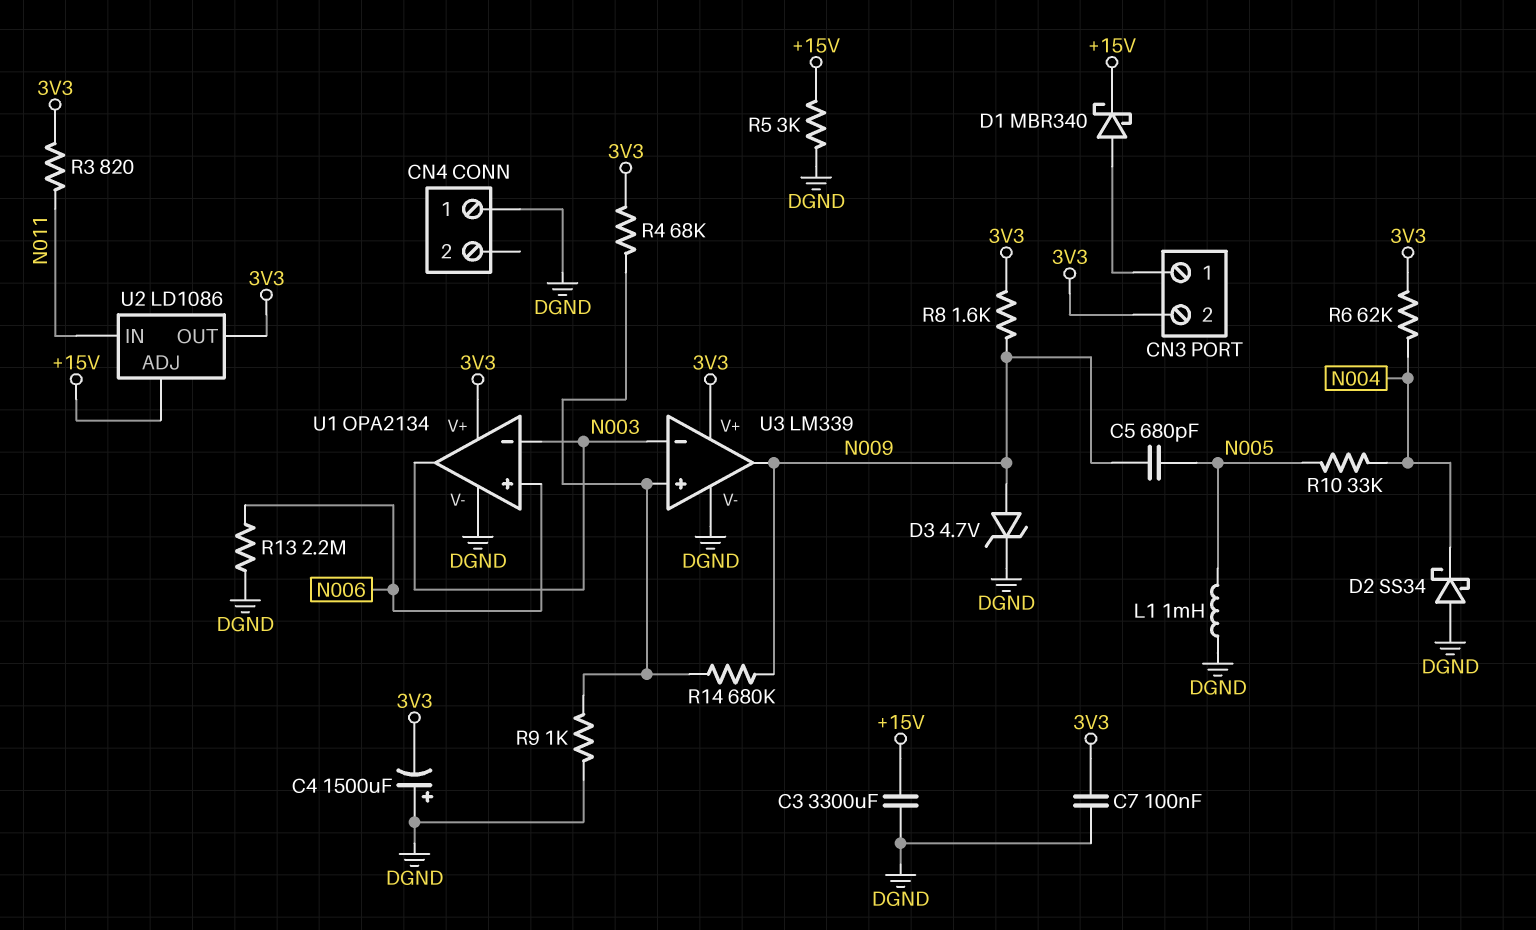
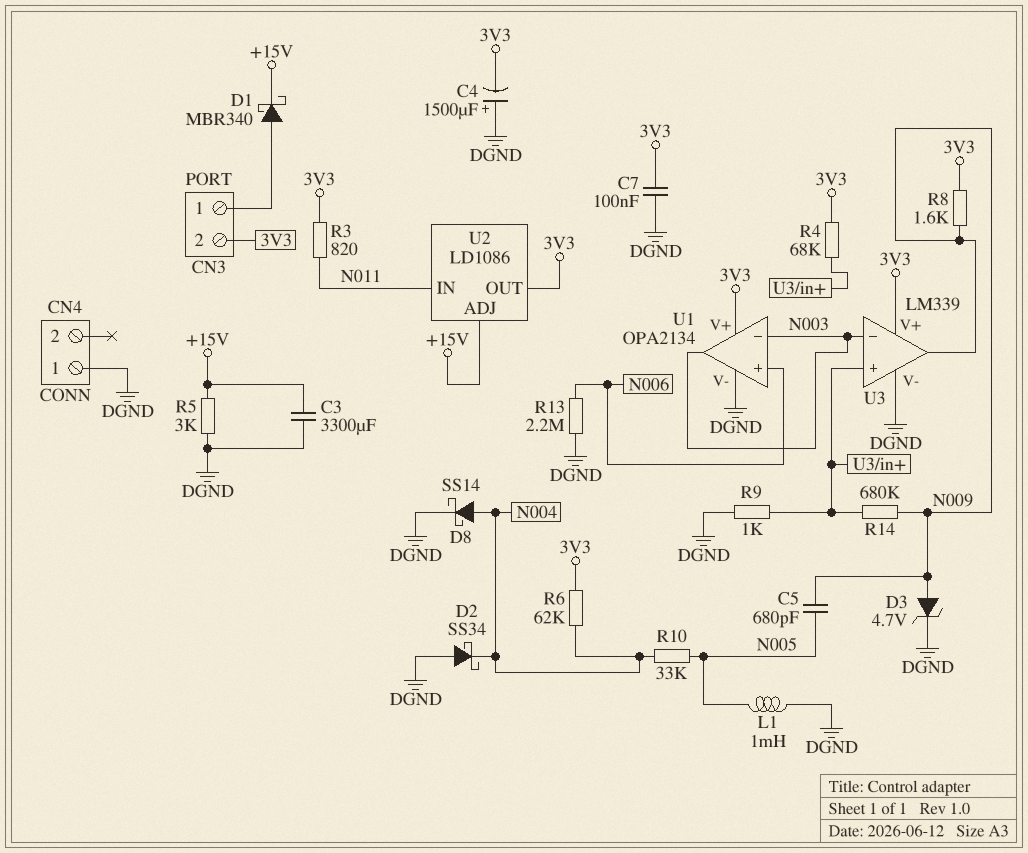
D8: none -> schottky SS14 (A N004, K DGND)

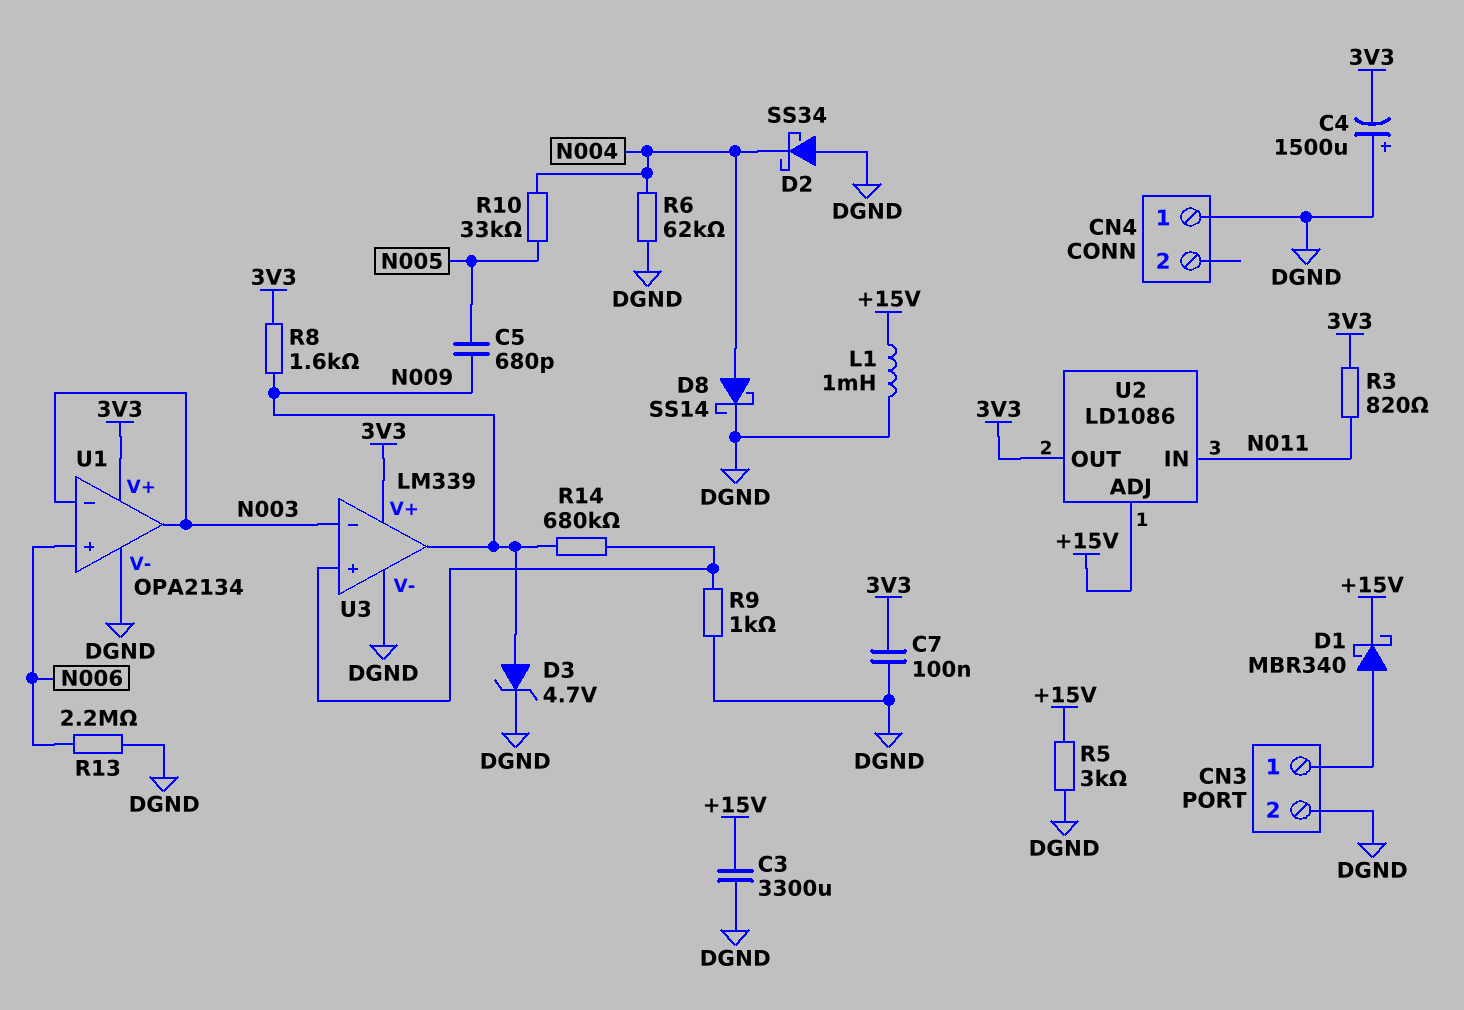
CN3 pin 2: 3V3 -> DGND
L1: 1mH (DGND, N005) -> 1mH (+15V, DGND)
R4: 68k (3V3, U3/in+) -> none
R6: 62k (3V3, N004) -> 62k (DGND, N004)

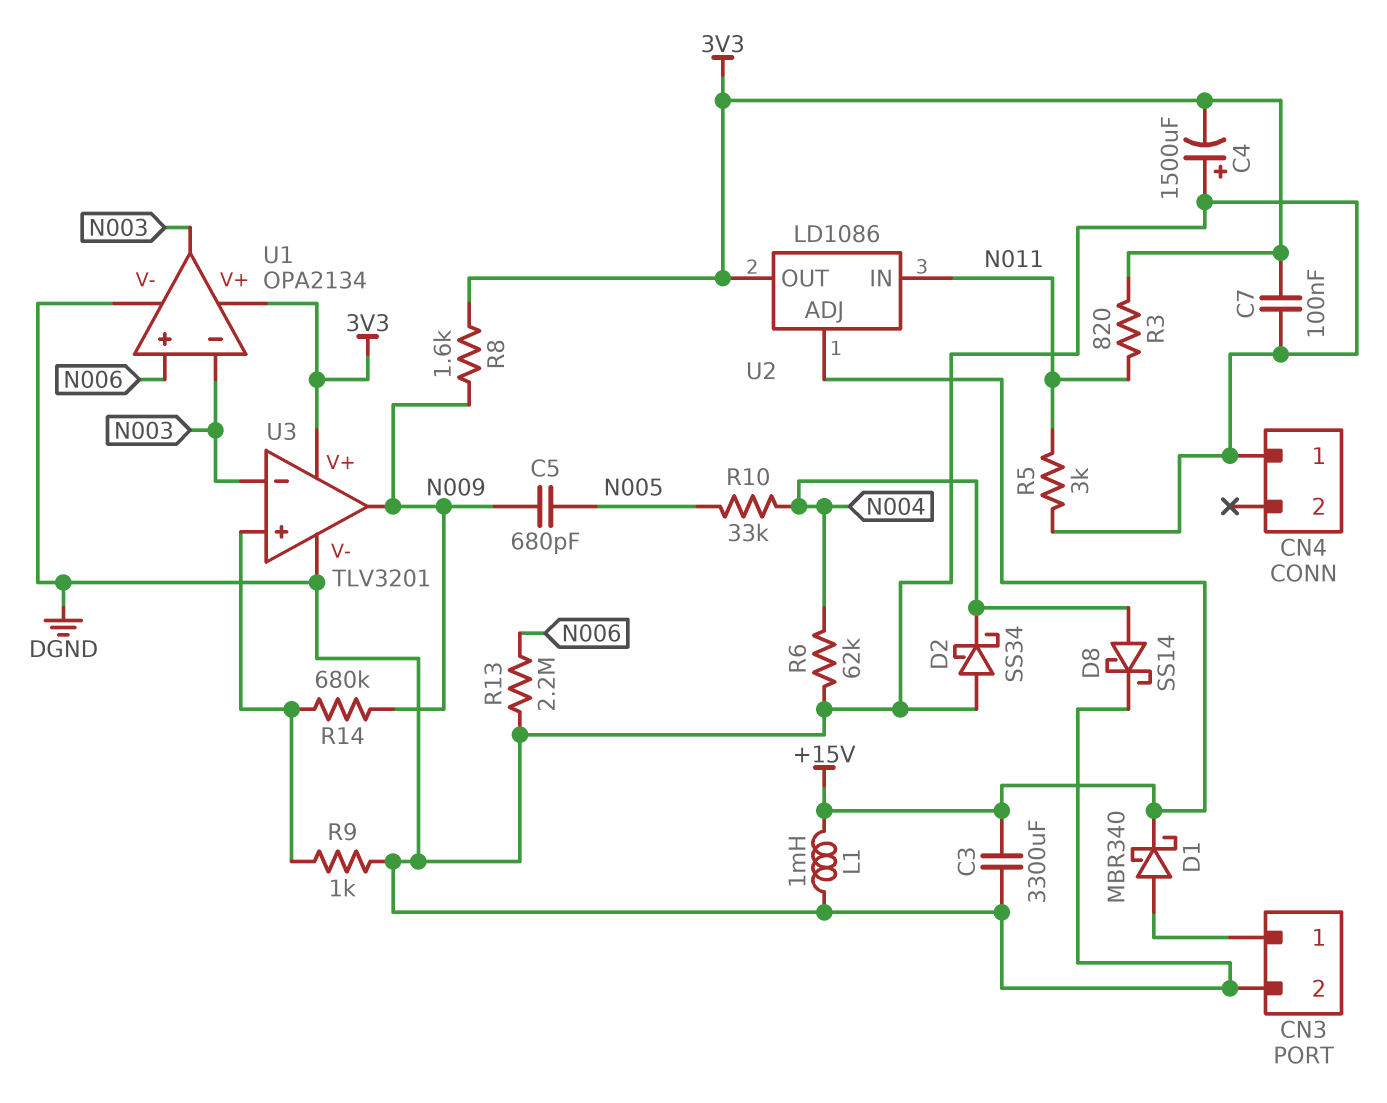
D3: zener 4.7V (A N009, K DGND) -> none
R5: 3k (+15V, DGND) -> 3k (DGND, N011)
U3: LM339 -> TLV3201

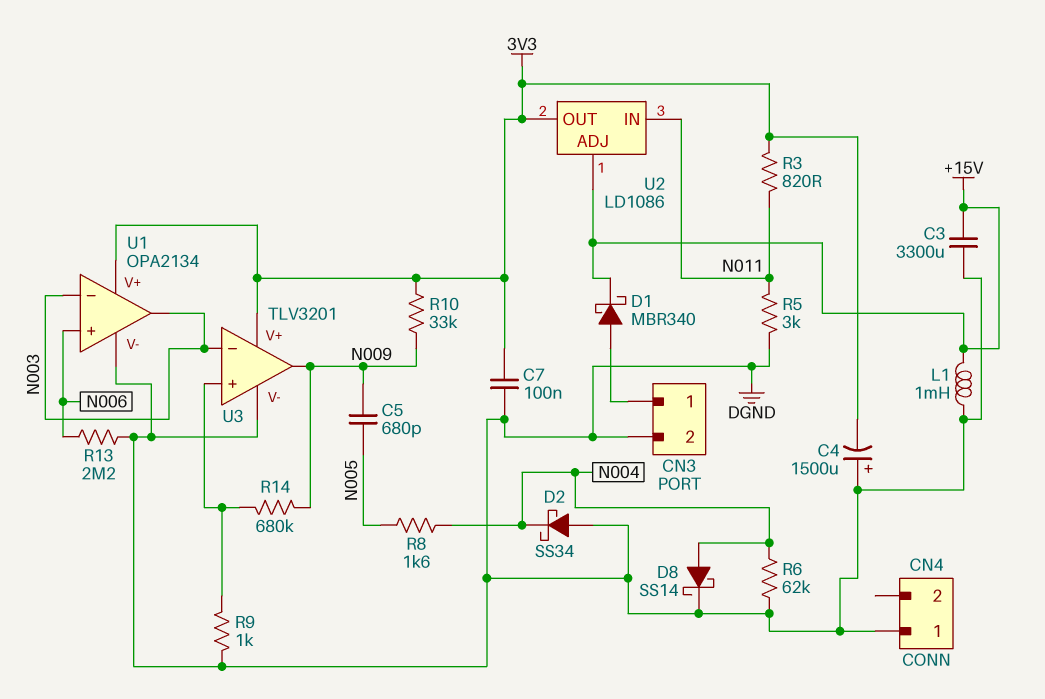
R8: 1.6k (3V3, N009) -> 1.6k (N004, N005)
R10: 33k (N004, N005) -> 33k (3V3, N009)

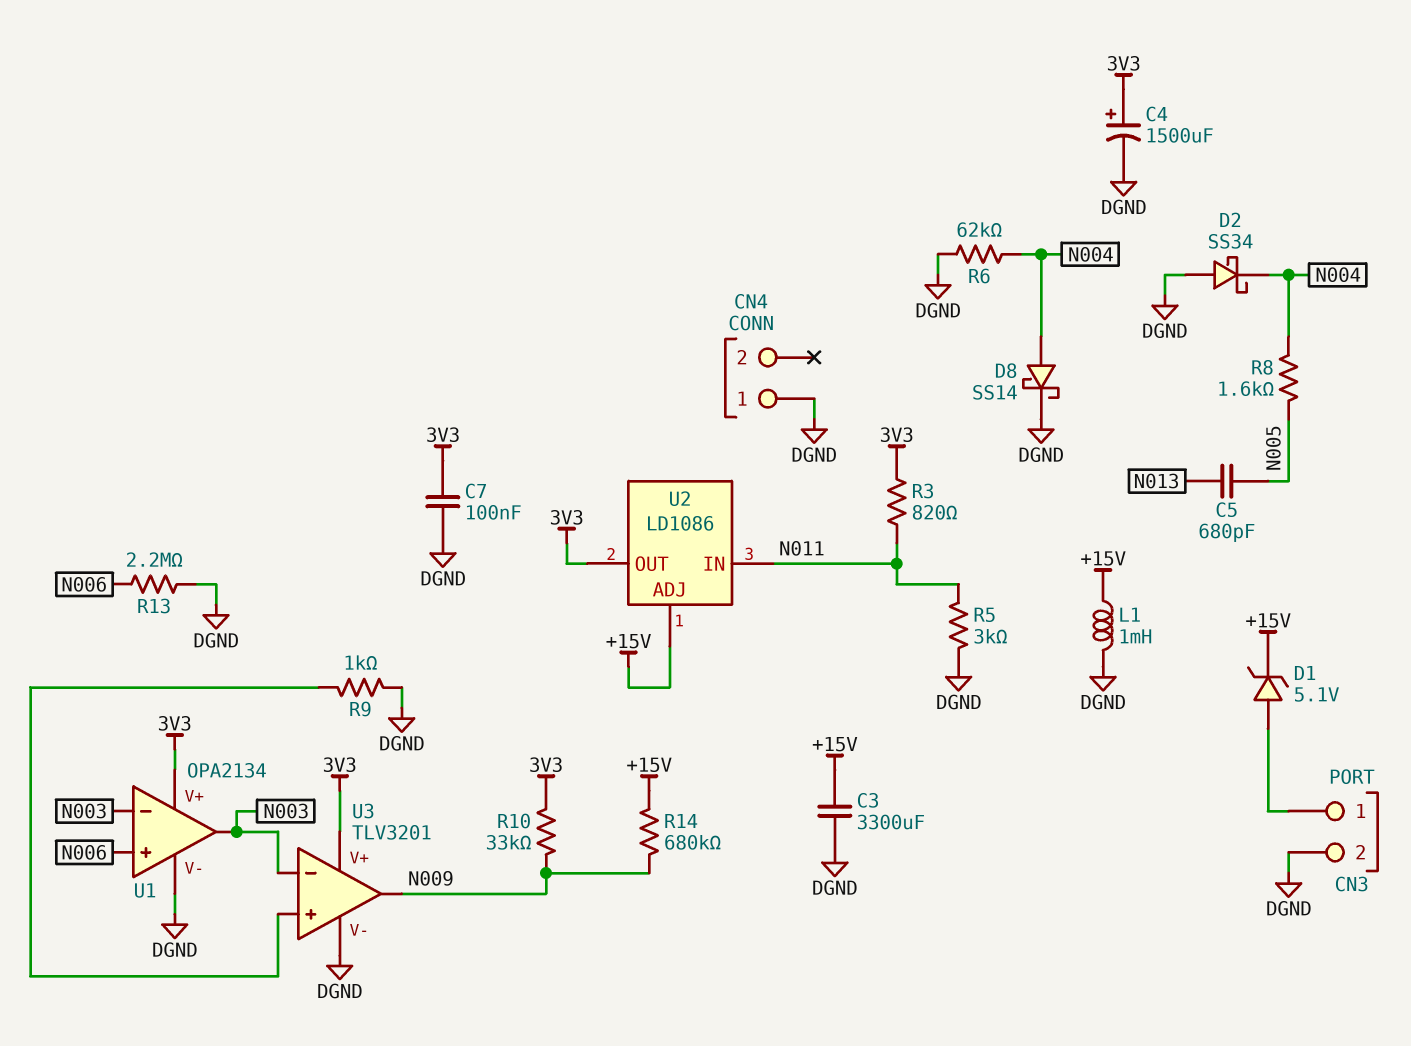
C4: 1500uF (plus DGND, minus 3V3) -> 1500uF (plus 3V3, minus DGND)
C5: 680pF (N005, N009) -> 680pF (N005, N013)
D1: schottky MBR340 (A CN3/1, K +15V) -> zener 5.1V (A CN3/1, K +15V)
R14: 680k (N009, U3/in+) -> 680k (+15V, N009)

